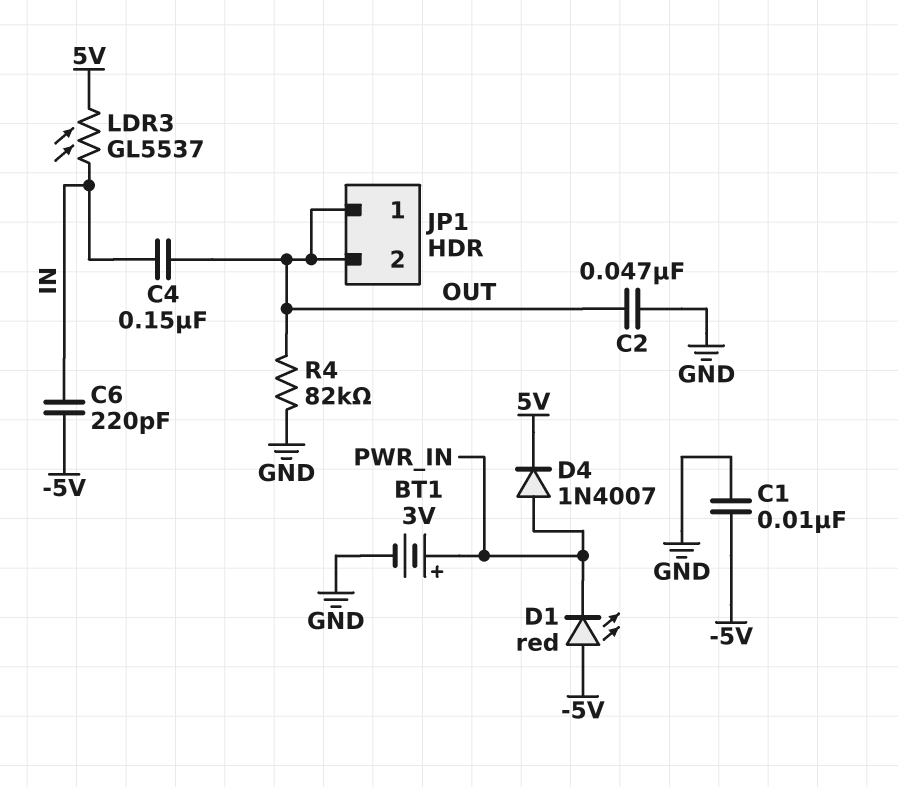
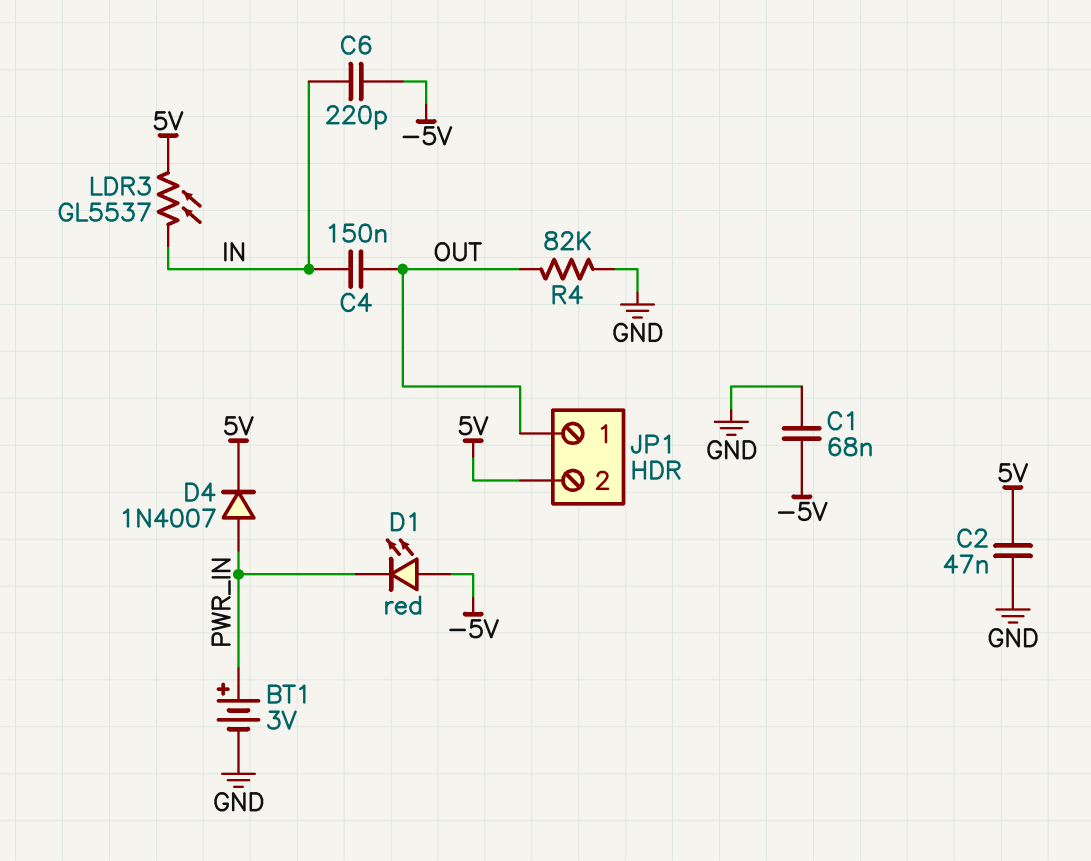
C1: 10nF (-5V, GND) -> 68nF (-5V, GND)
C2: 47nF (GND, OUT) -> 47nF (5V, GND)
JP1 pin 2: OUT -> 5V

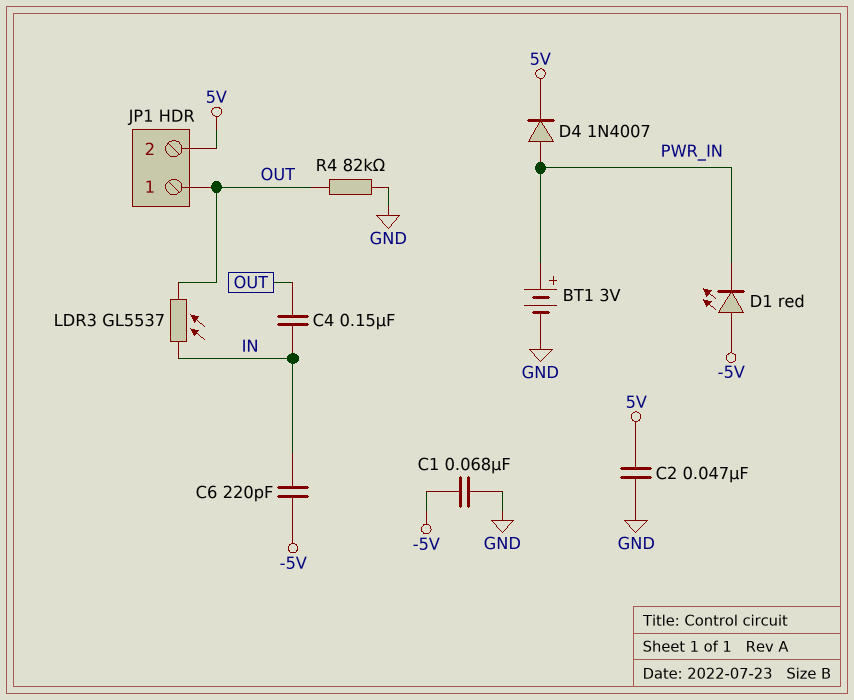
LDR3: GL5537 (5V, IN) -> GL5537 (IN, OUT)

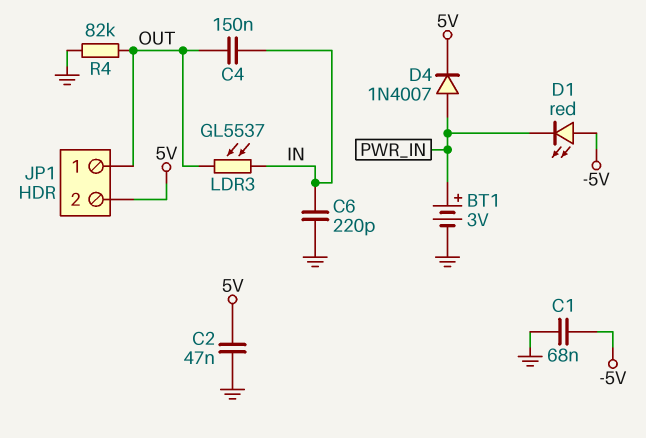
C6: 220pF (-5V, IN) -> 220pF (GND, IN)

